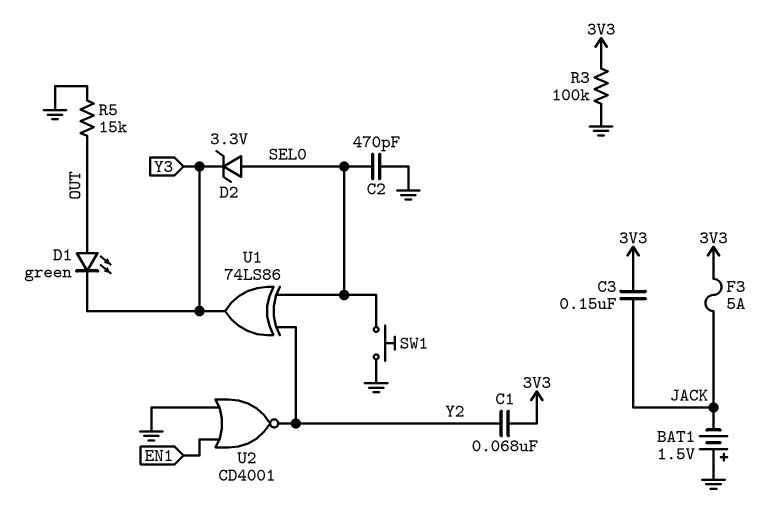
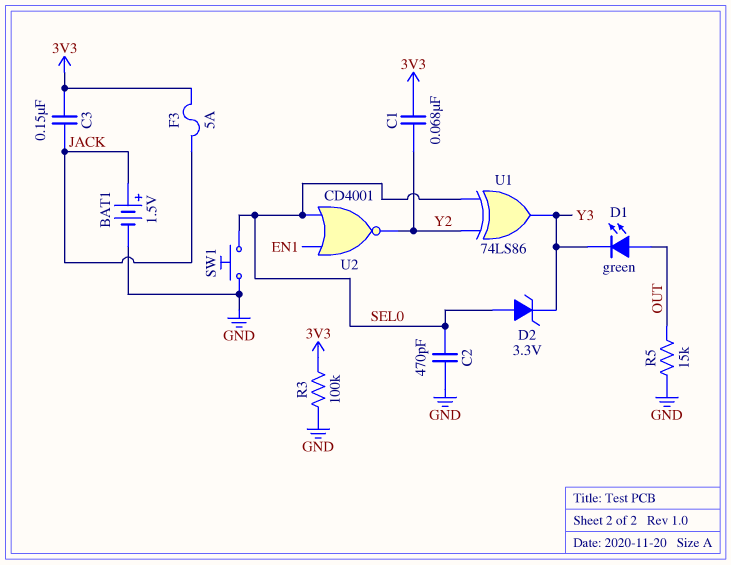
BAT1: 1.5V (plus GND, minus JACK) -> 1.5V (plus JACK, minus GND)
U2: NOR CD4001 (in EN1, in GND, out Y2) -> NOR CD4001 (in EN1, in SEL0, out Y2)

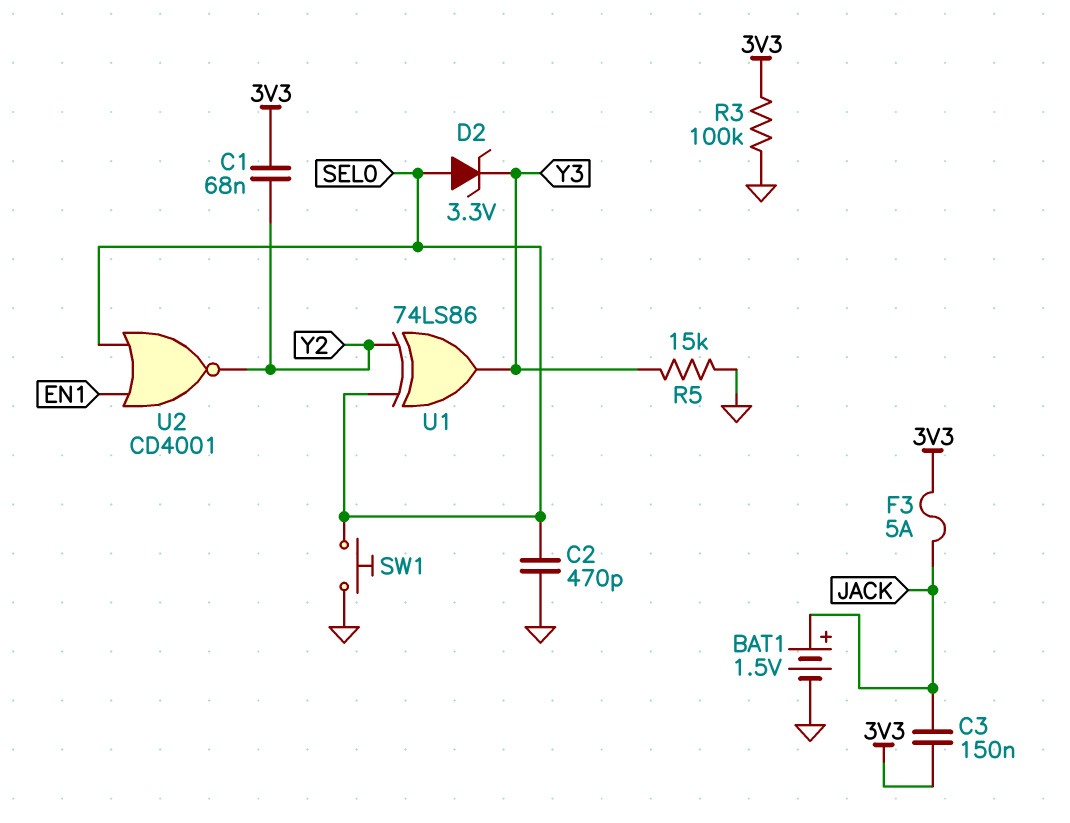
D1: LED green (A OUT, K Y3) -> none
R5: 15k (GND, OUT) -> 15k (GND, Y3)

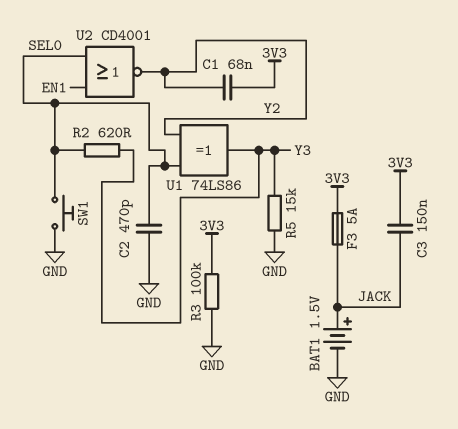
D2: zener 3.3V (A SEL0, K Y3) -> none
R2: none -> 620 (SEL0, Y3)

